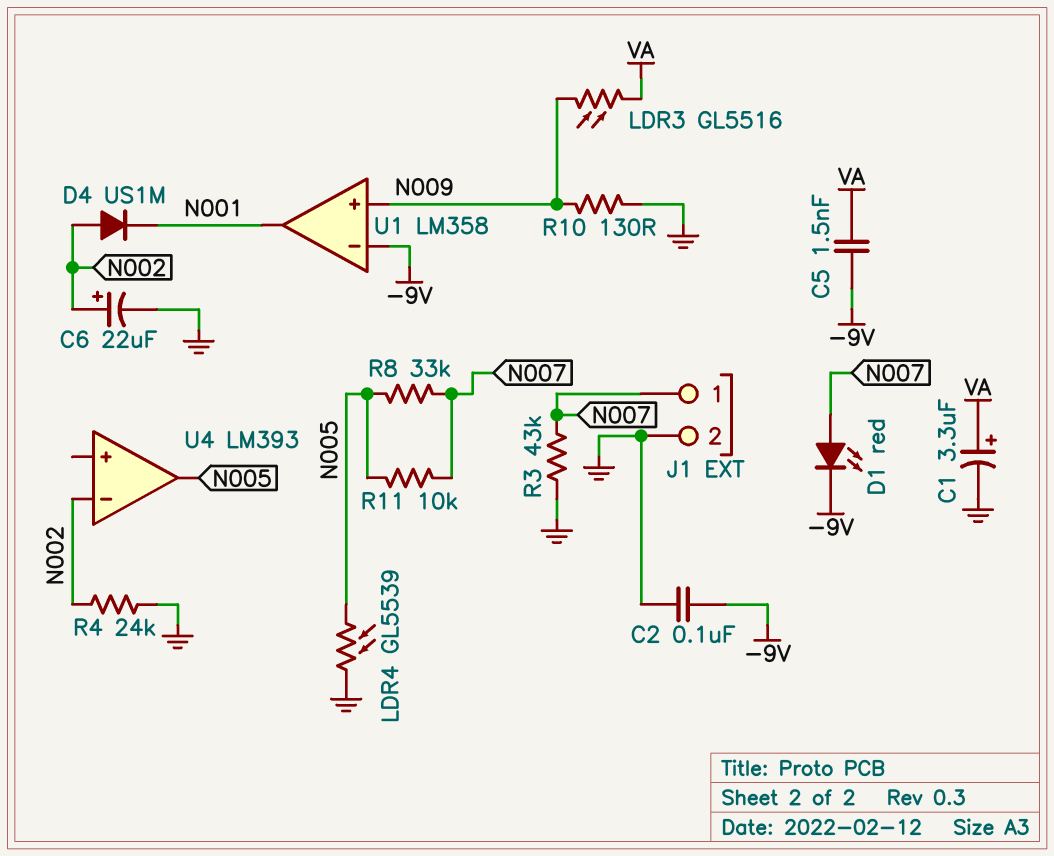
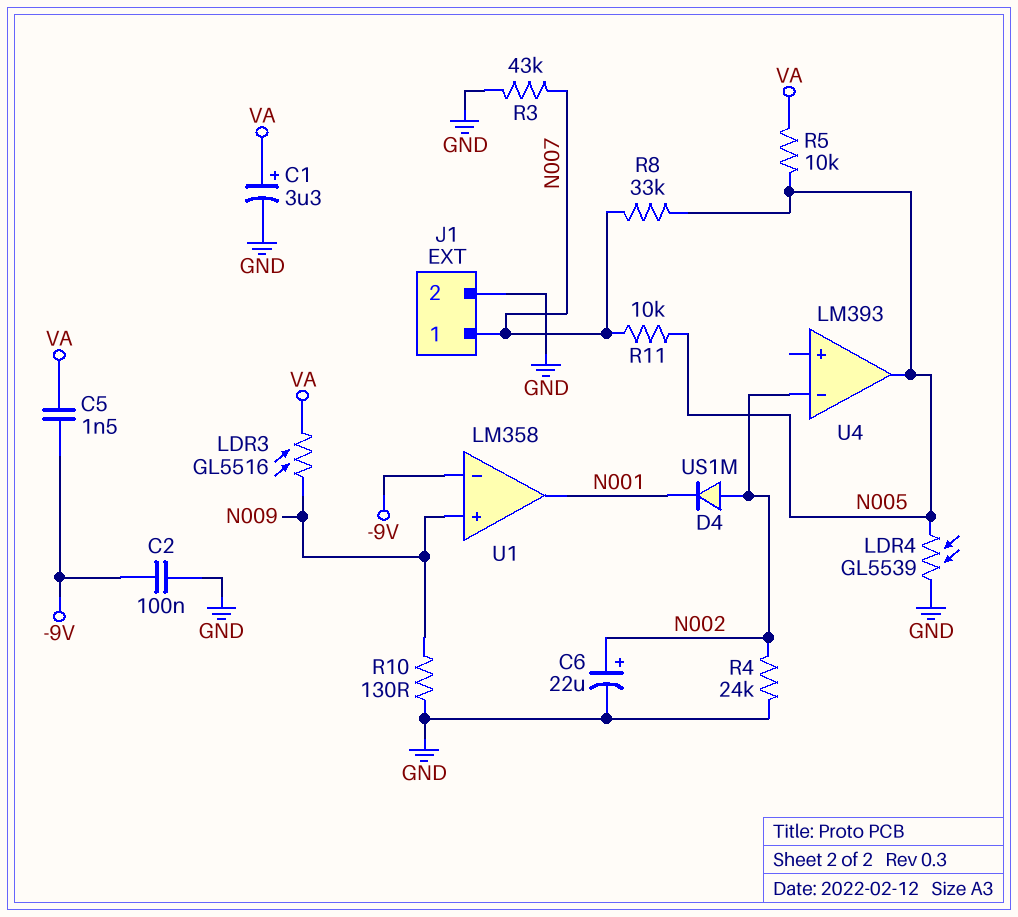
D1: LED red (A N007, K -9V) -> none
R5: none -> 10k (N005, VA)

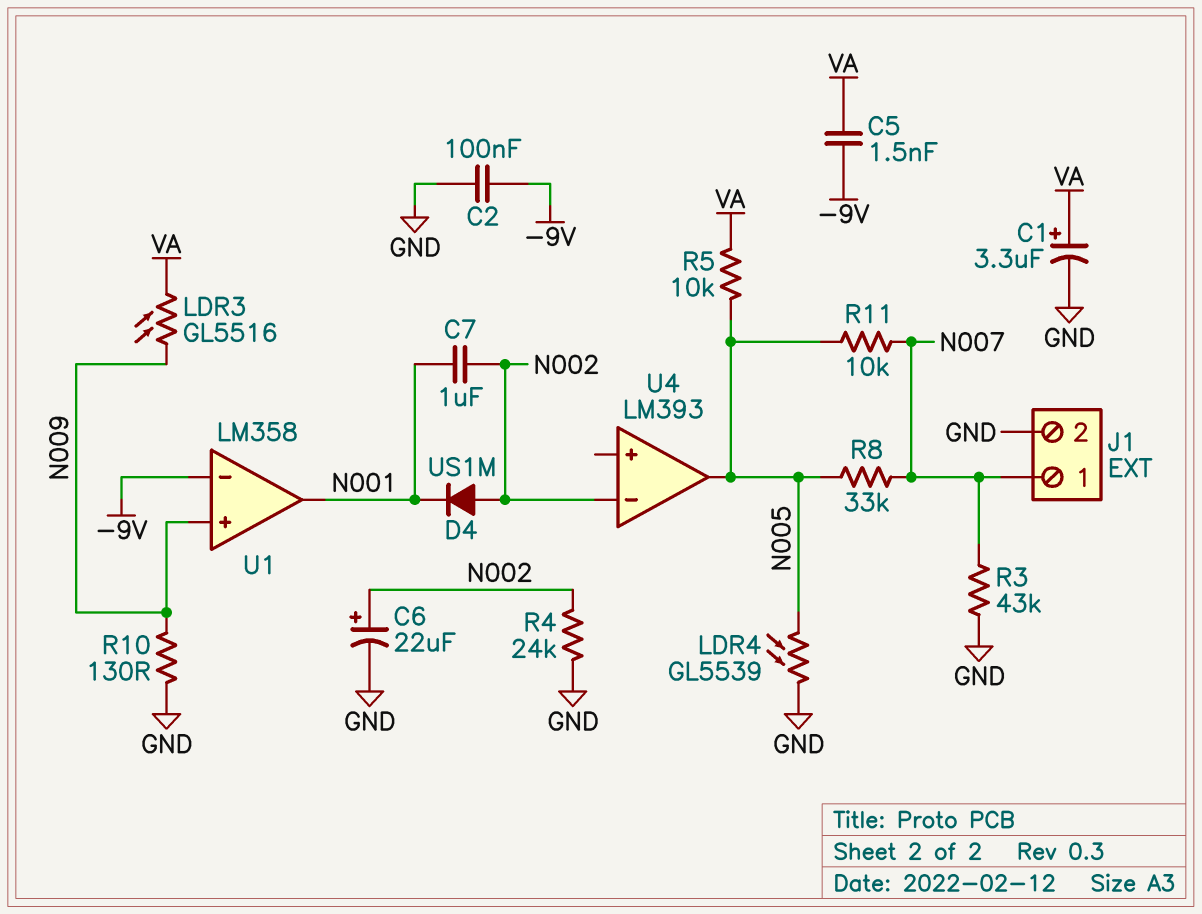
C7: none -> 1uF (N001, N002)

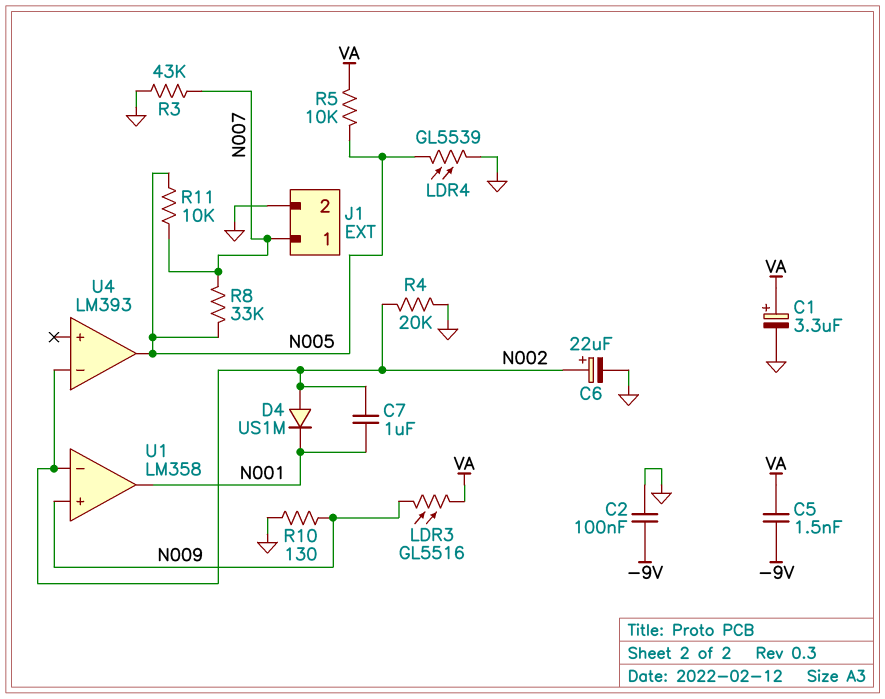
R4: 24k (GND, N002) -> 20k (GND, N002)
U1 pin in-: -9V -> N002

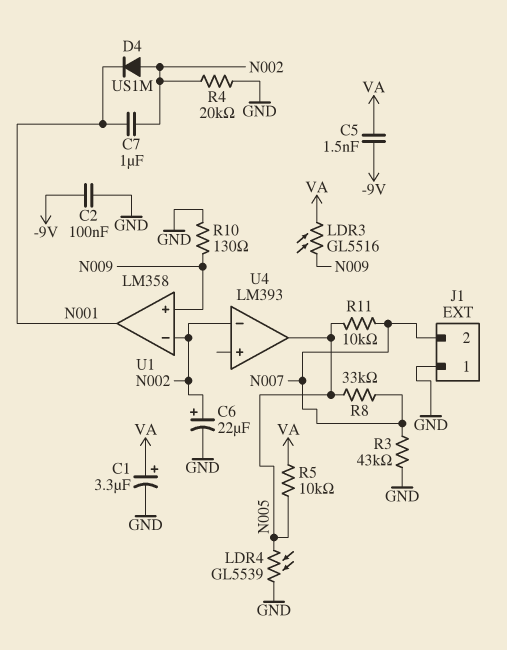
J1 pin 1: N007 -> GND
J1 pin 2: GND -> N007

